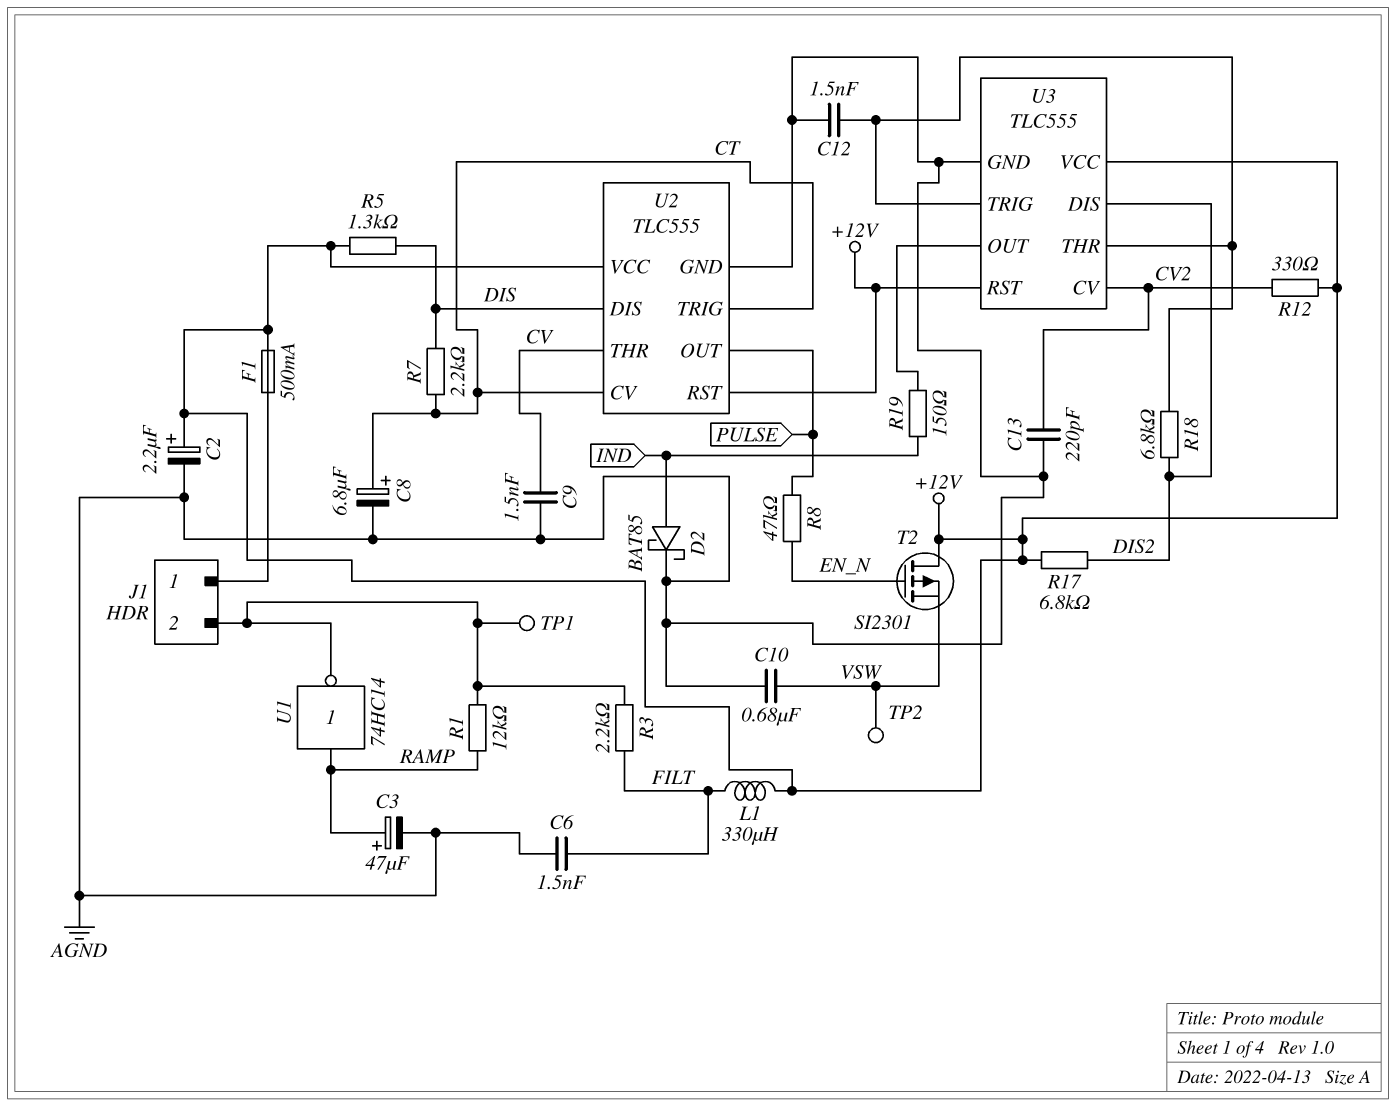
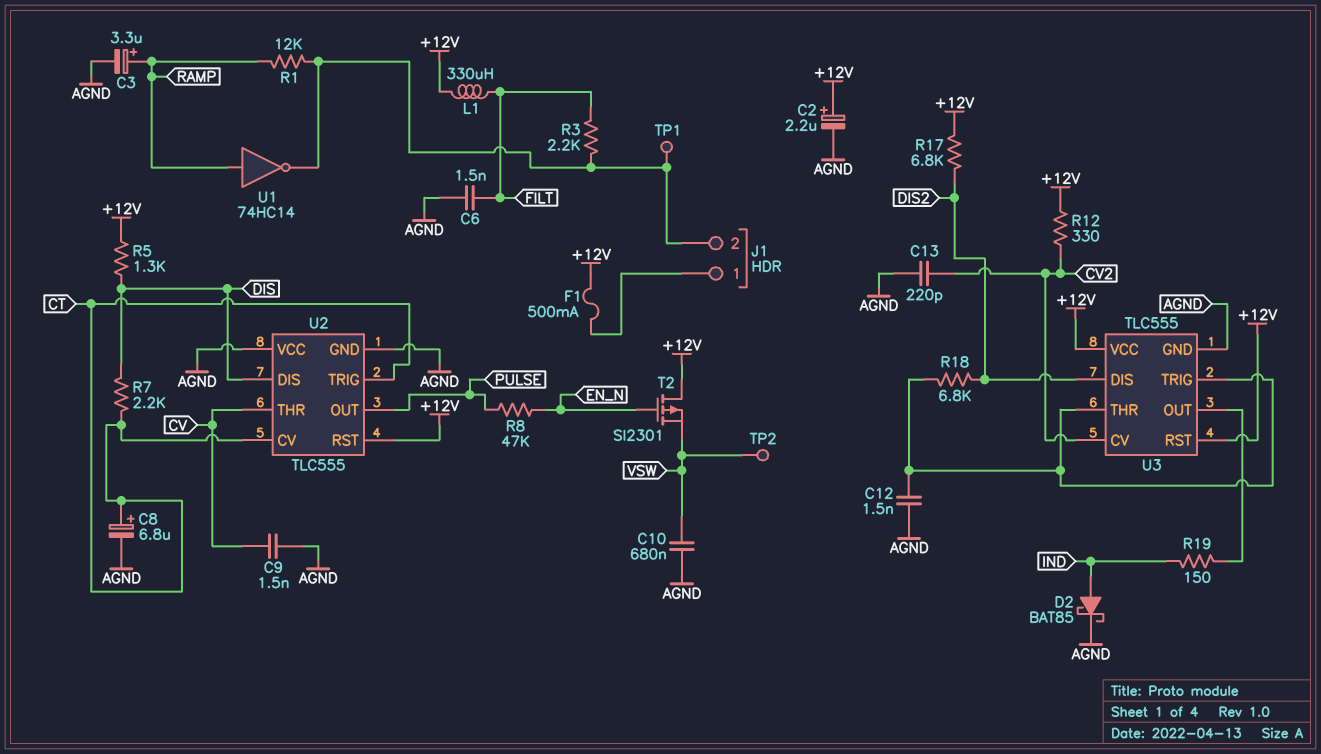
C3: 47uF (plus RAMP, minus AGND) -> 3.3uF (plus RAMP, minus AGND)
U2 pin VCC: +12V -> AGND

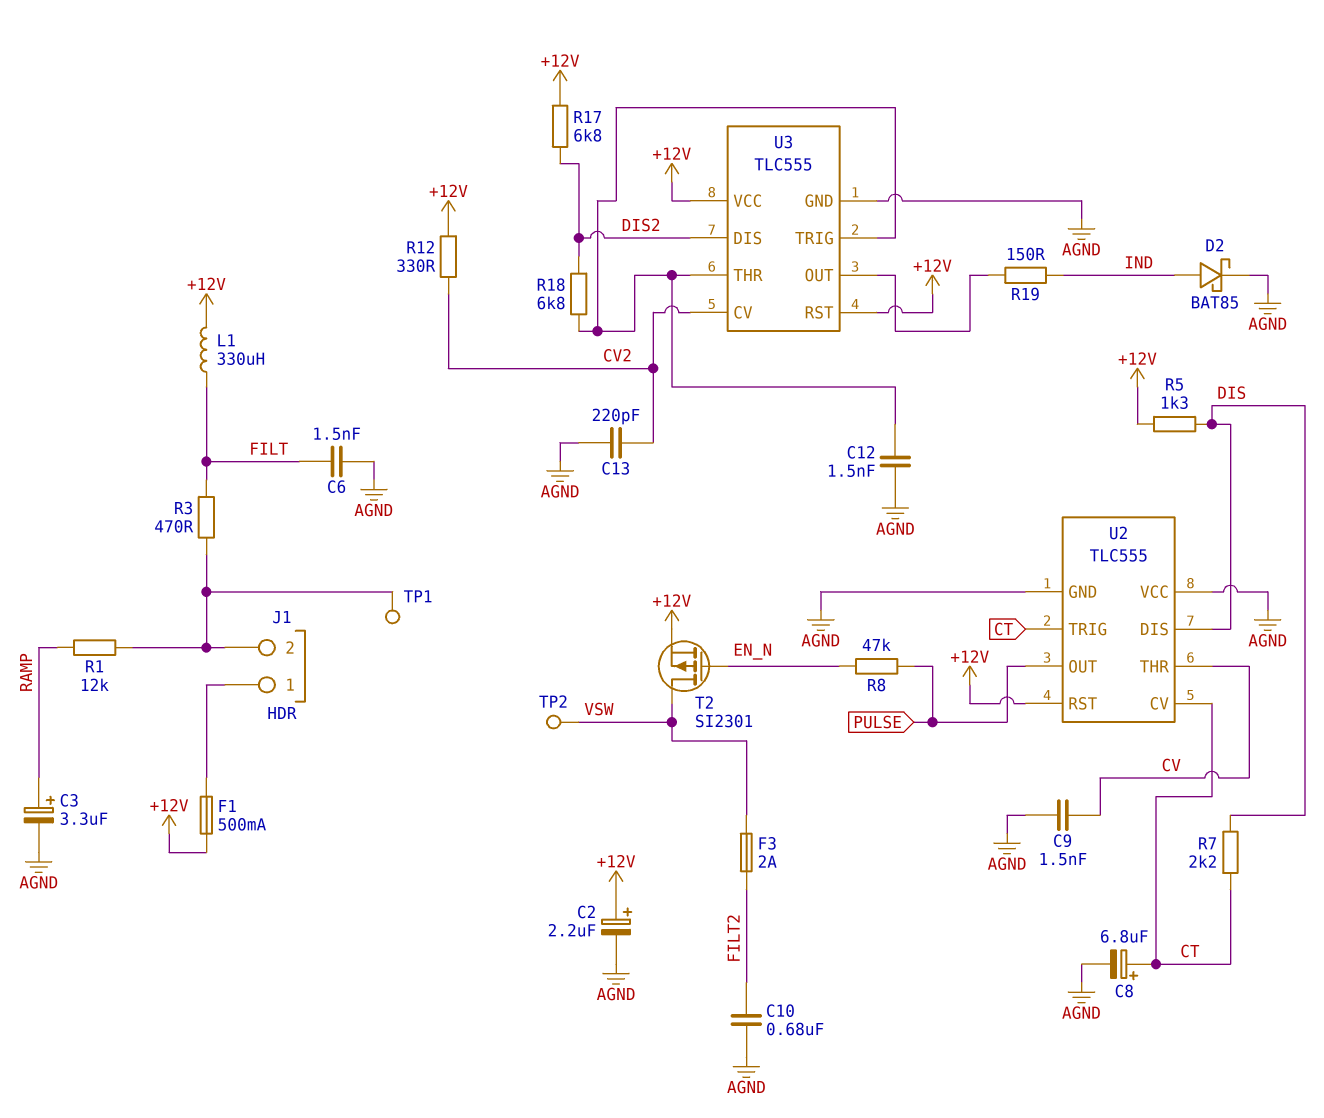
C10: 680nF (AGND, VSW) -> 680nF (AGND, FILT2)
F3: none -> 2A (FILT2, VSW)
R3: 2.2k (FILT, J1/2) -> 470 (FILT, J1/2)
T2: PMOS SI2301 (G EN_N, D +12V, S VSW) -> PMOS SI2301 (G EN_N, D VSW, S +12V)
U1: NOT 74HC14 (in RAMP, out J1/2) -> none

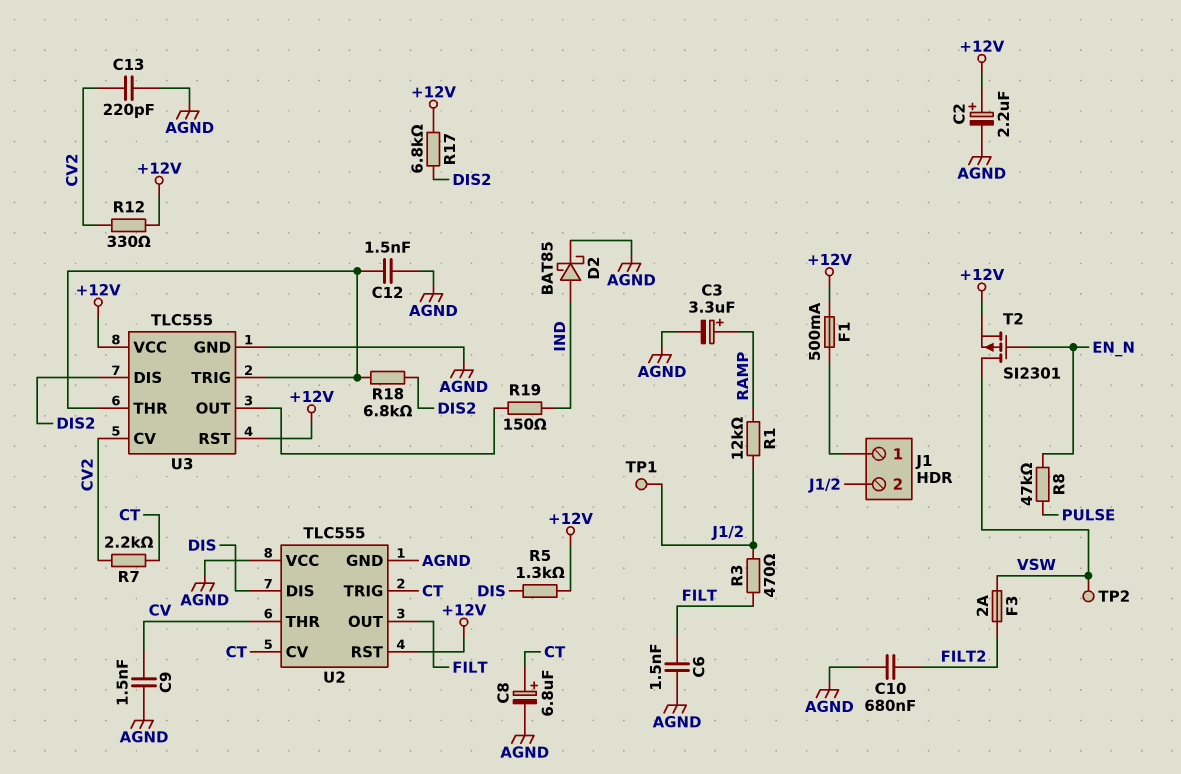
L1: 330uH (+12V, FILT) -> none
R7: 2.2k (CT, DIS) -> 2.2k (CT, CV2)
U2 pin OUT: PULSE -> FILT

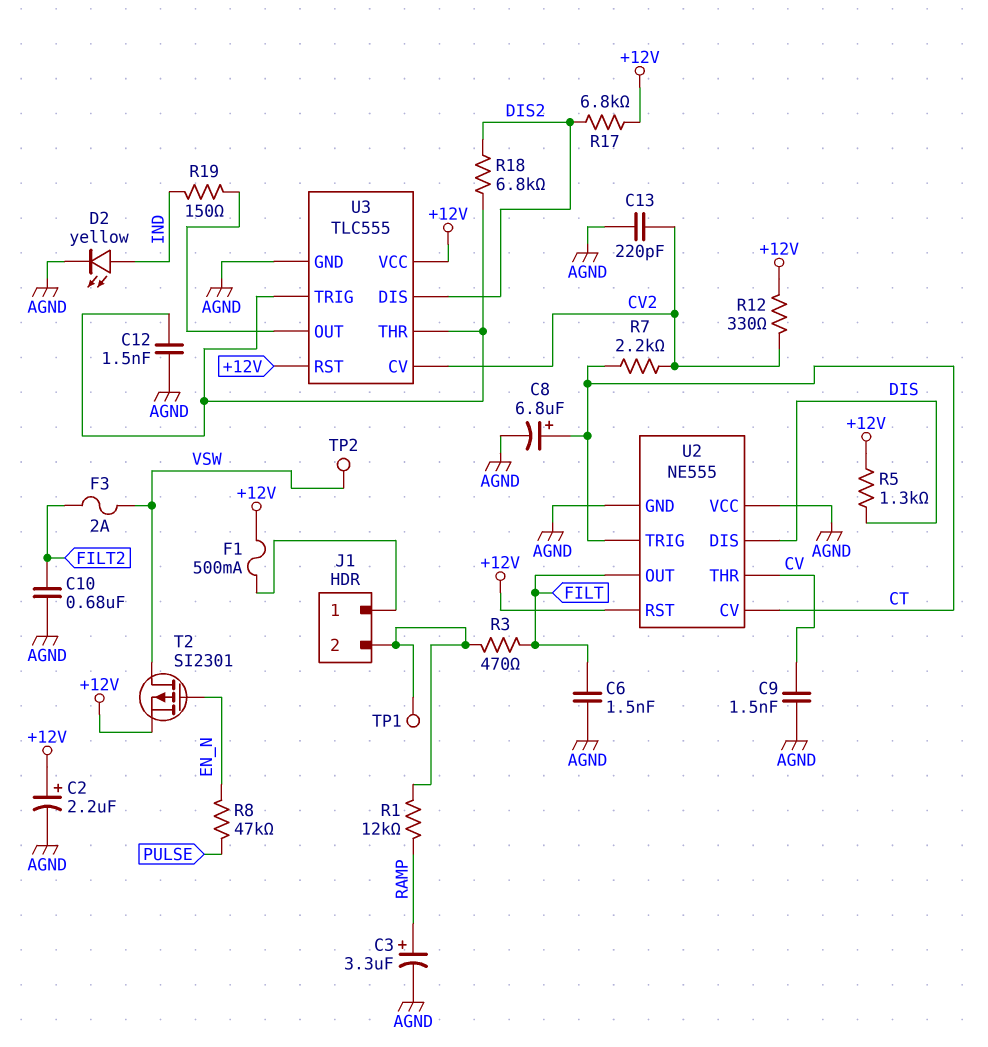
D2: schottky BAT85 (A IND, K AGND) -> LED yellow (A IND, K AGND)
U2: TLC555 -> NE555

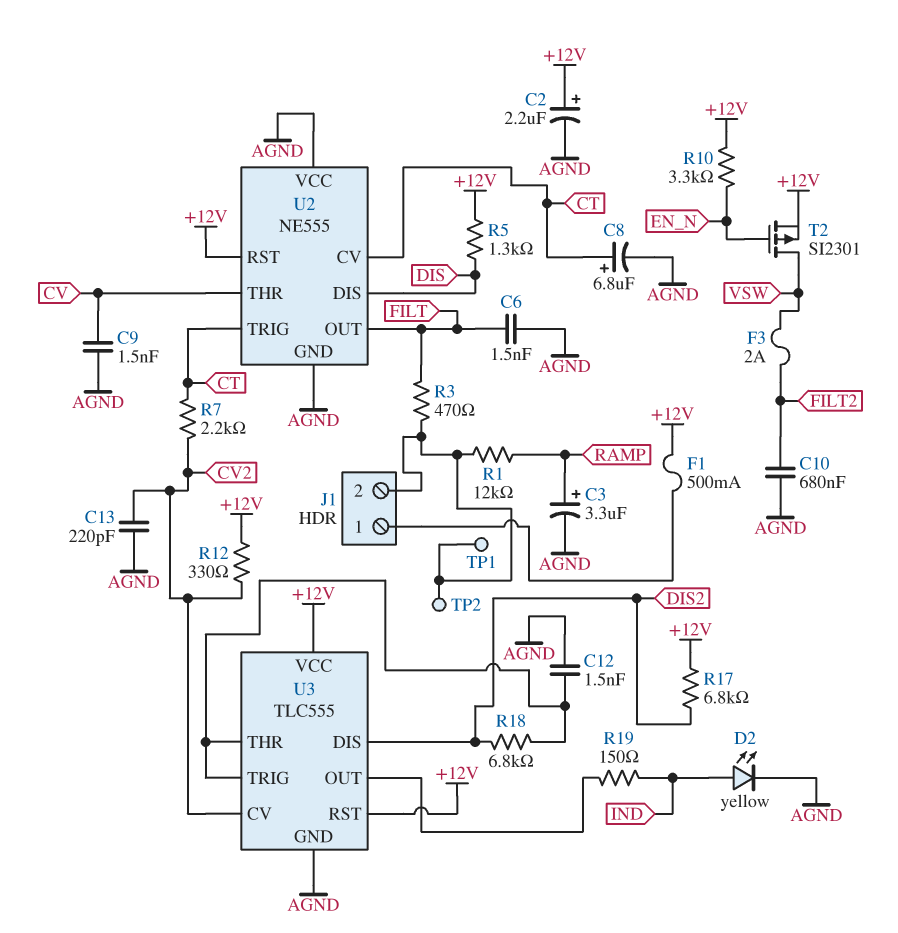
R8: 47k (EN_N, PULSE) -> none
R10: none -> 3.3k (+12V, EN_N)
TP2: test point (VSW) -> test point (J1/2)

